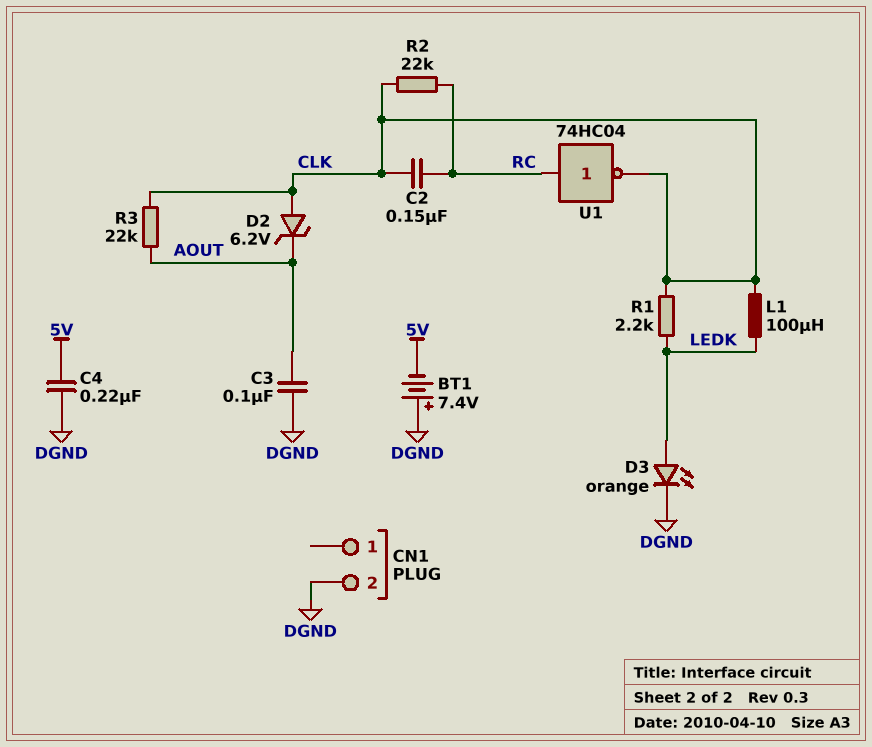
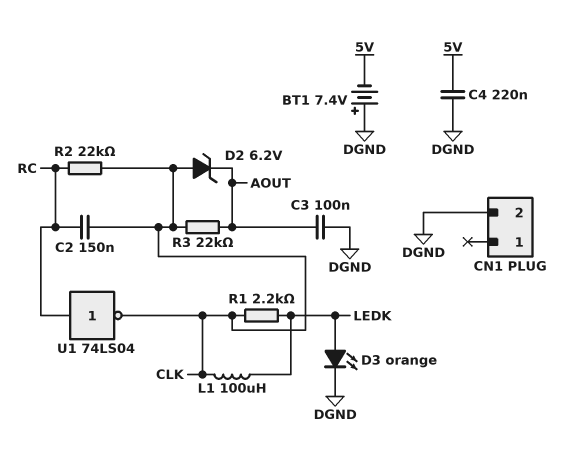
U1: NOT 74HC04 (in RC, out CLK) -> NOT 74LS04 (in RC, out CLK)

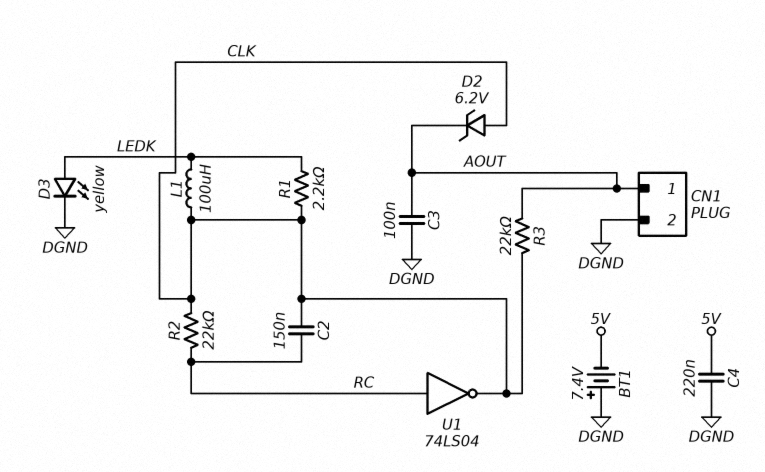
CN1 pin 1: none -> AOUT
D3: LED orange (A LEDK, K DGND) -> LED yellow (A LEDK, K DGND)

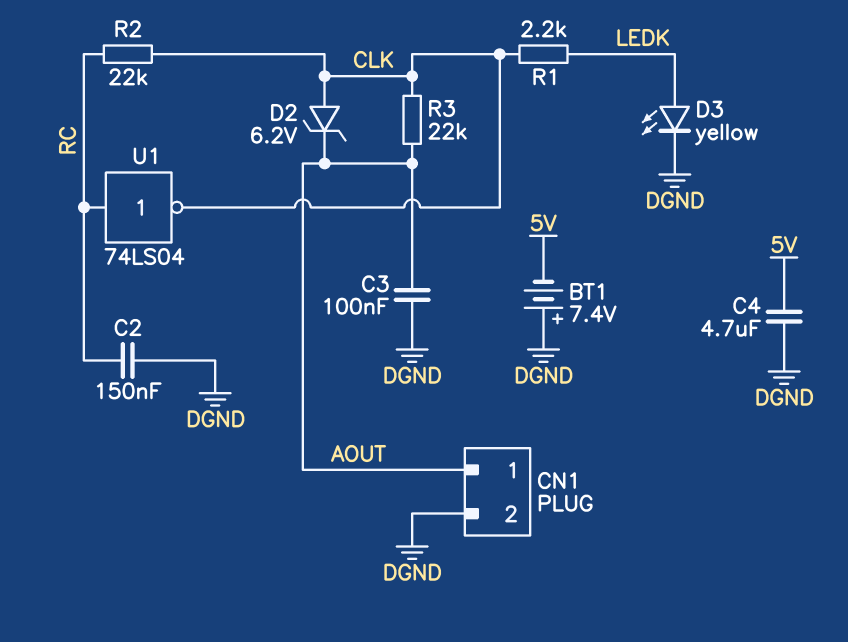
C2: 150nF (CLK, RC) -> 150nF (DGND, RC)
C4: 220nF (5V, DGND) -> 4.7uF (5V, DGND)
L1: 100uH (CLK, LEDK) -> none

